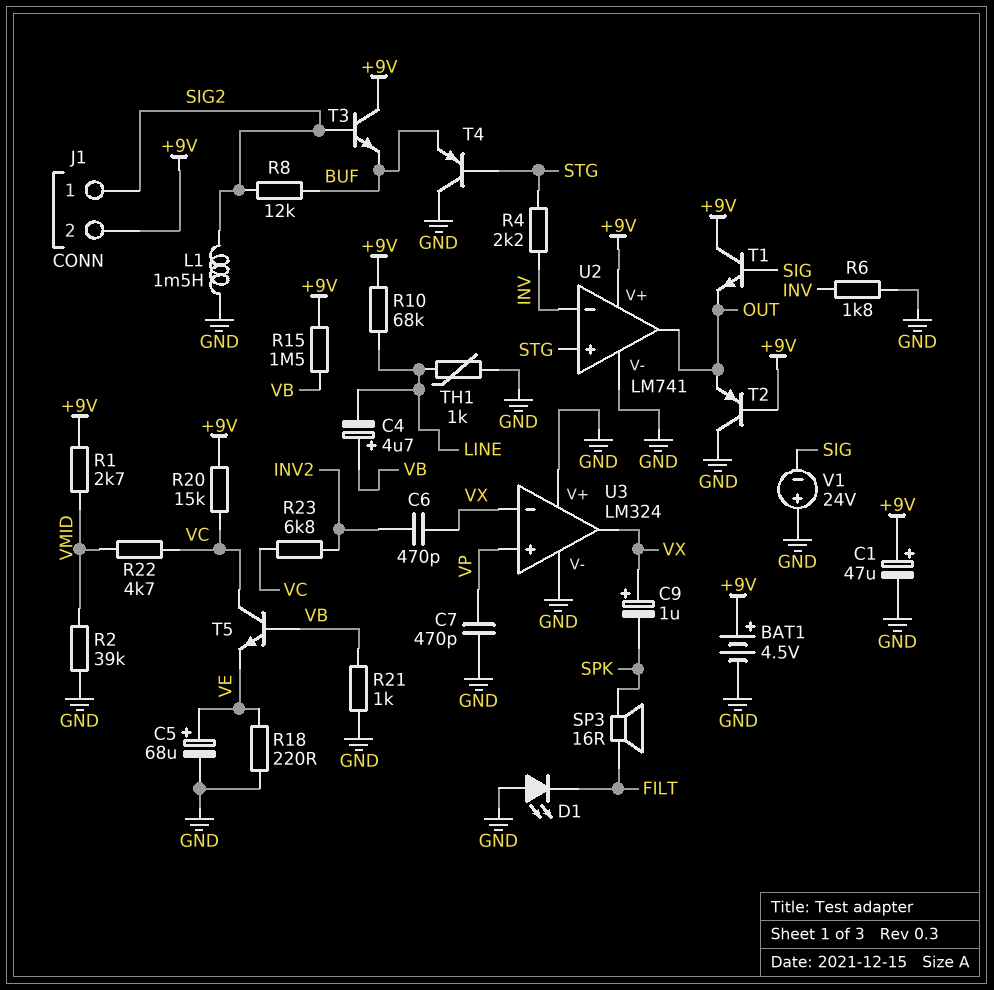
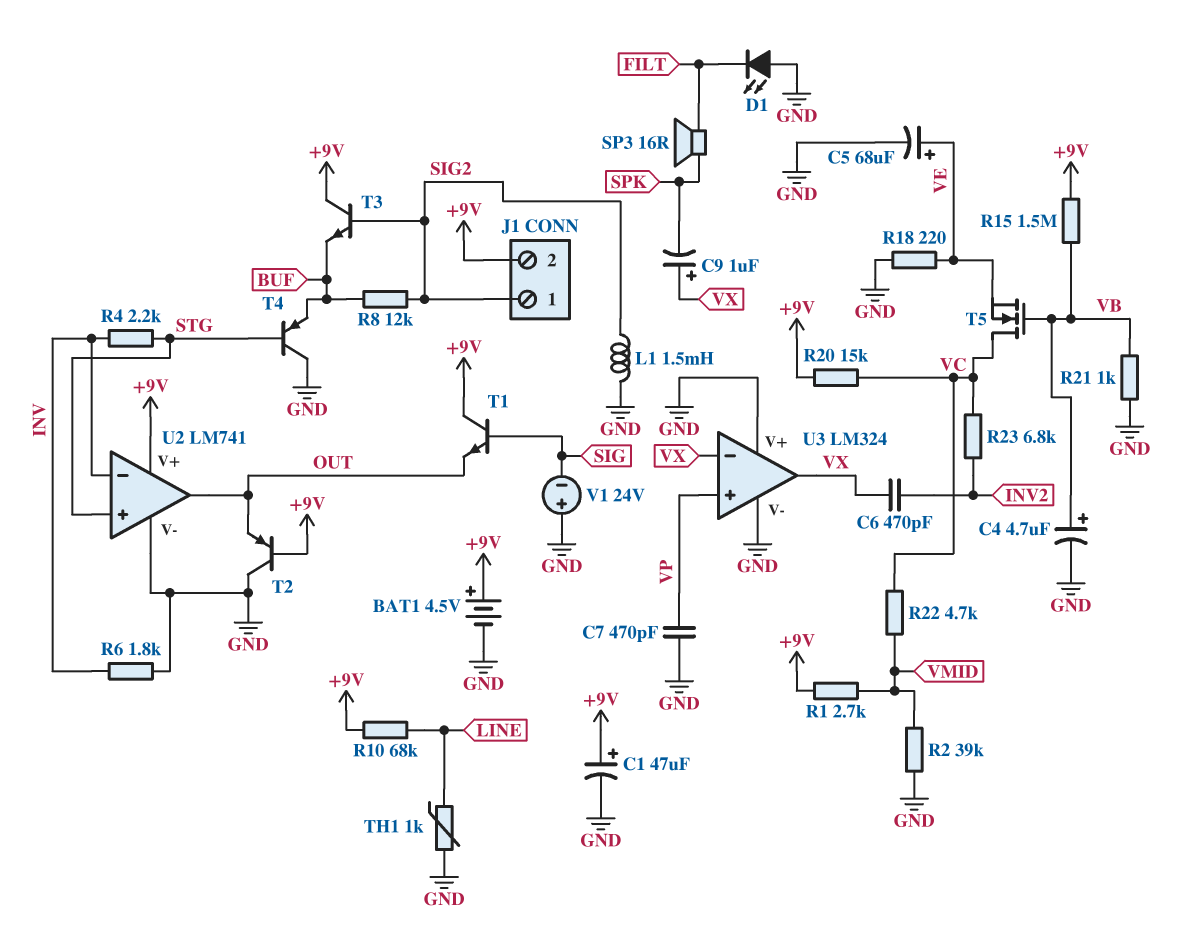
C4: 4.7uF (plus VB, minus LINE) -> 4.7uF (plus VB, minus GND)
T5: NPN (B VB, C VC, E VE) -> NMOS (G VB, D VC, S VE)

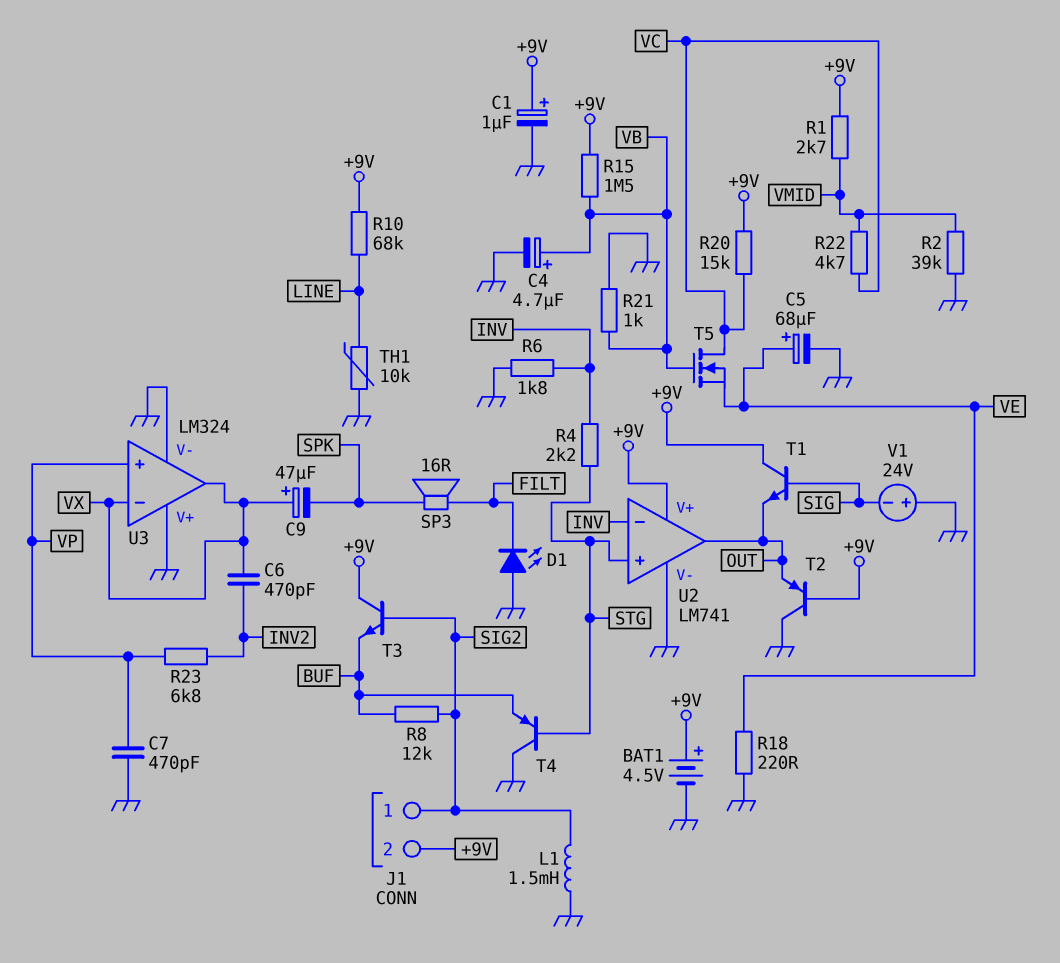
C1: 47uF (plus +9V, minus GND) -> 1uF (plus +9V, minus GND)
C9: 1uF (plus VX, minus SPK) -> 47uF (plus VX, minus SPK)
R23: 6.8k (INV2, VC) -> 6.8k (INV2, VP)
TH1: 1k (GND, LINE) -> 10k (GND, LINE)

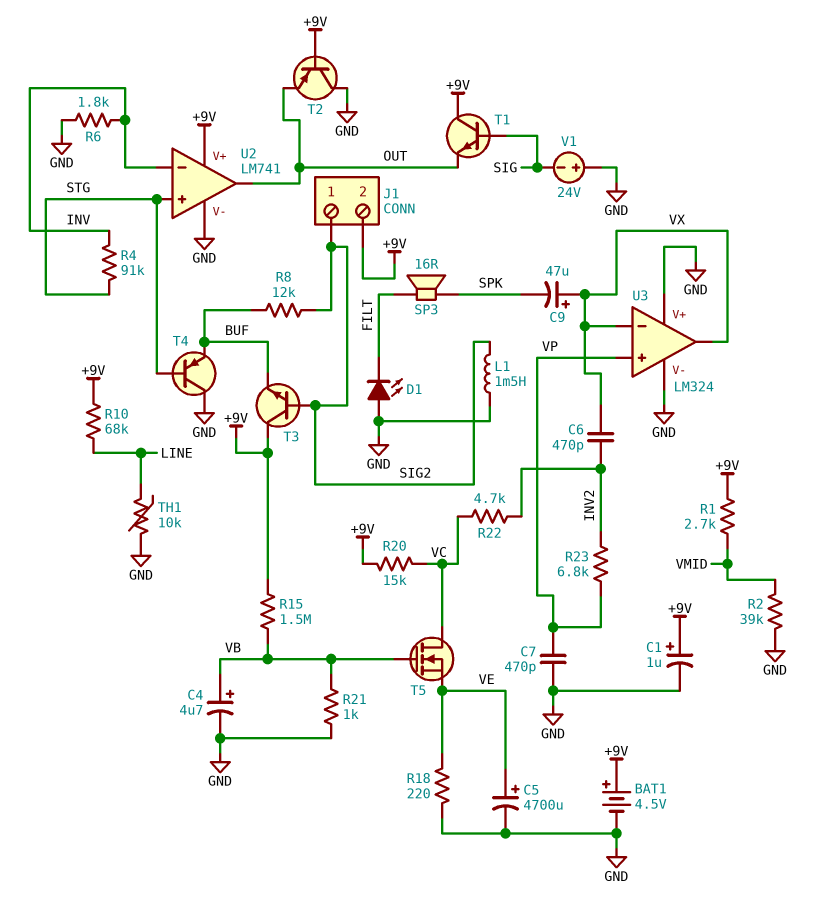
C5: 68uF (plus VE, minus GND) -> 4700uF (plus VE, minus GND)
R4: 2.2k (INV, STG) -> 91k (INV, STG)
R22: 4.7k (VC, VMID) -> 4.7k (INV2, VC)

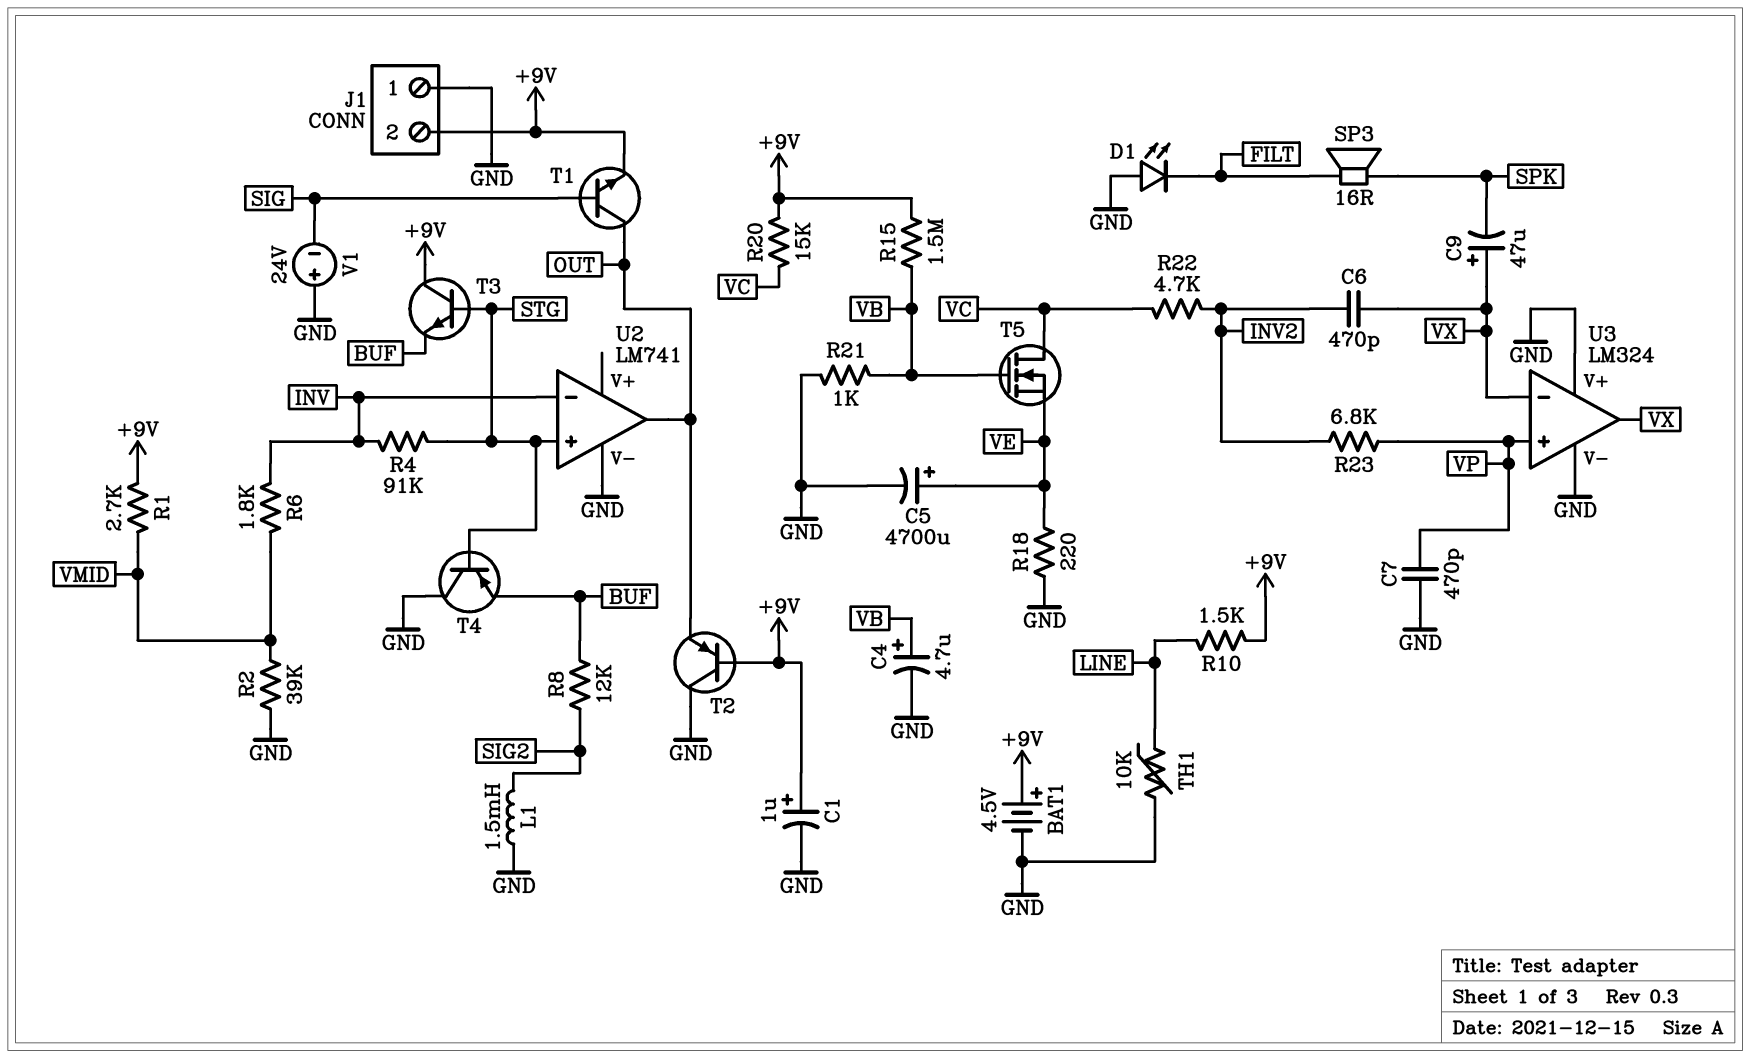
J1 pin 1: SIG2 -> GND
R6: 1.8k (GND, INV) -> 1.8k (INV, VMID)
R10: 68k (+9V, LINE) -> 1.5k (+9V, LINE)
T1: NPN (B SIG, C +9V, E OUT) -> NPN (B SIG, C OUT, E +9V)
T3: NPN (B SIG2, C +9V, E BUF) -> NPN (B STG, C +9V, E BUF)
U2 pin V+: +9V -> none

